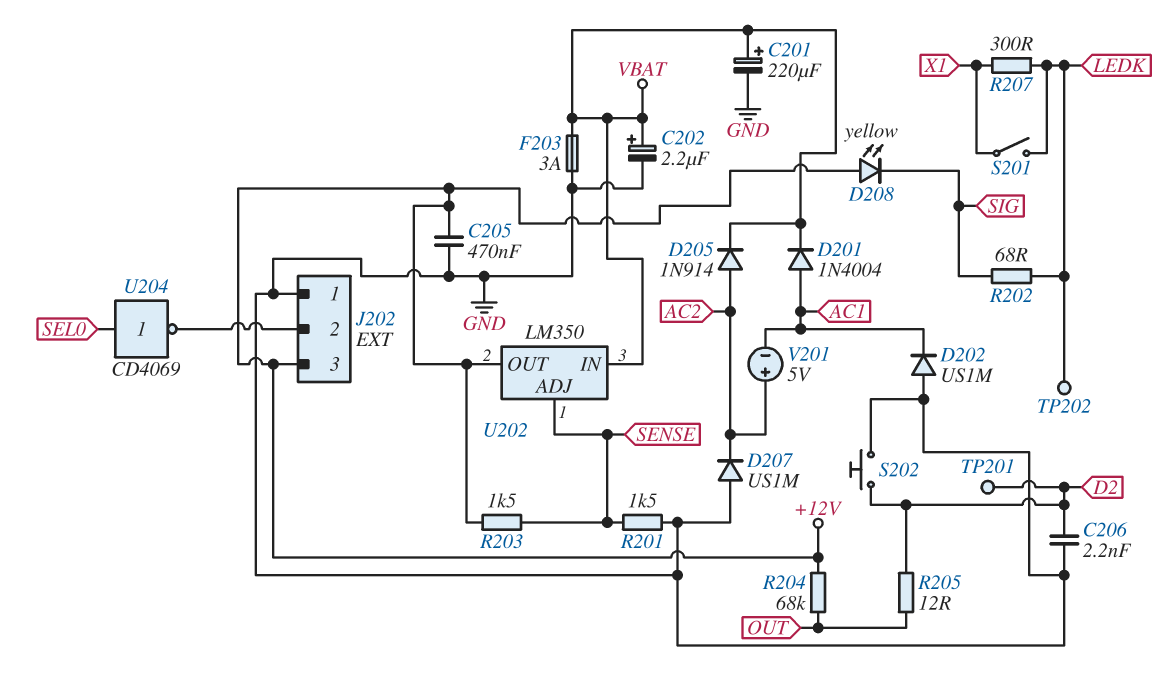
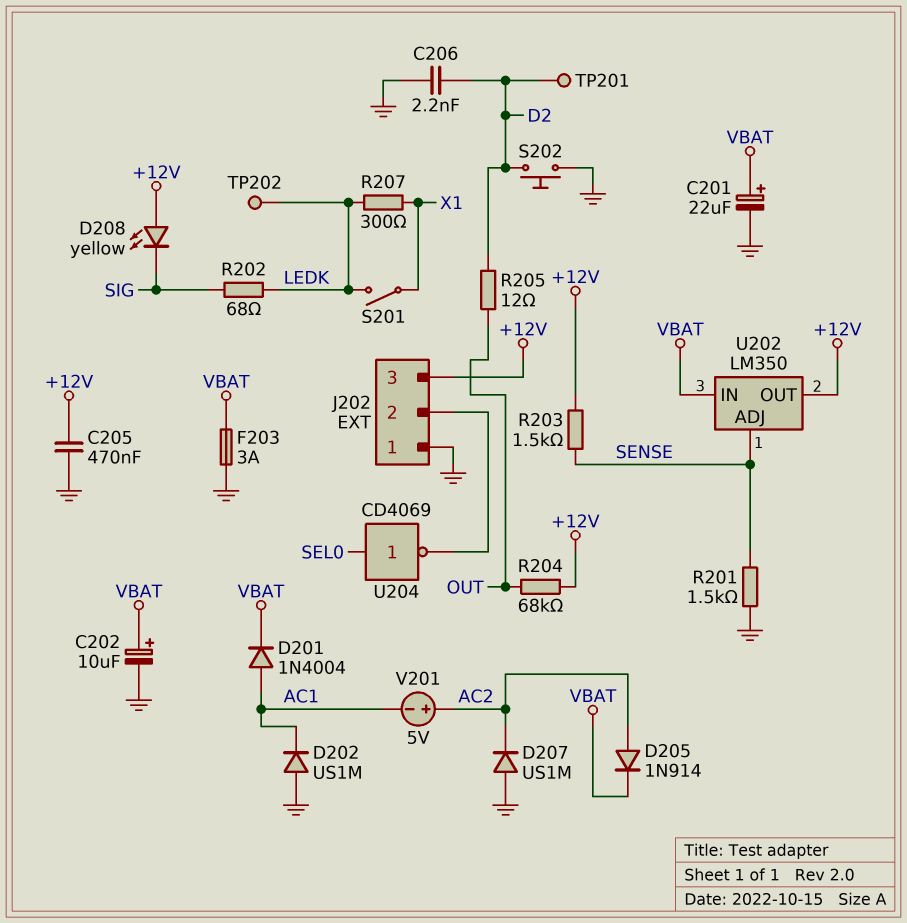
C201: 220uF (plus VBAT, minus GND) -> 22uF (plus VBAT, minus GND)
C202: 2.2uF (plus VBAT, minus GND) -> 10uF (plus VBAT, minus GND)

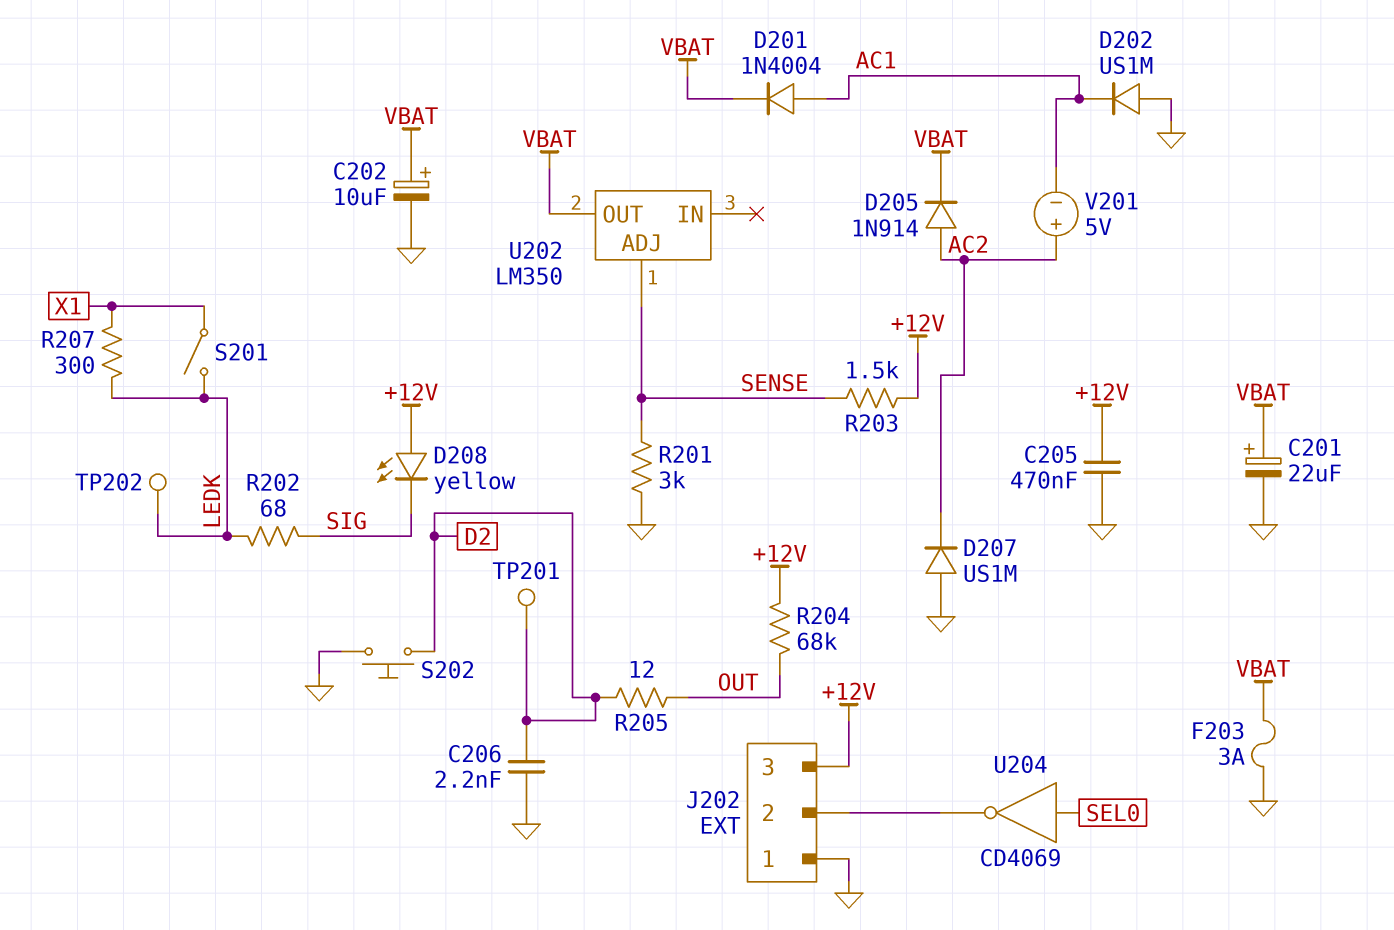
R201: 1.5k (GND, SENSE) -> 3k (GND, SENSE)
U202 pin IN: VBAT -> none
U202 pin OUT: +12V -> VBAT

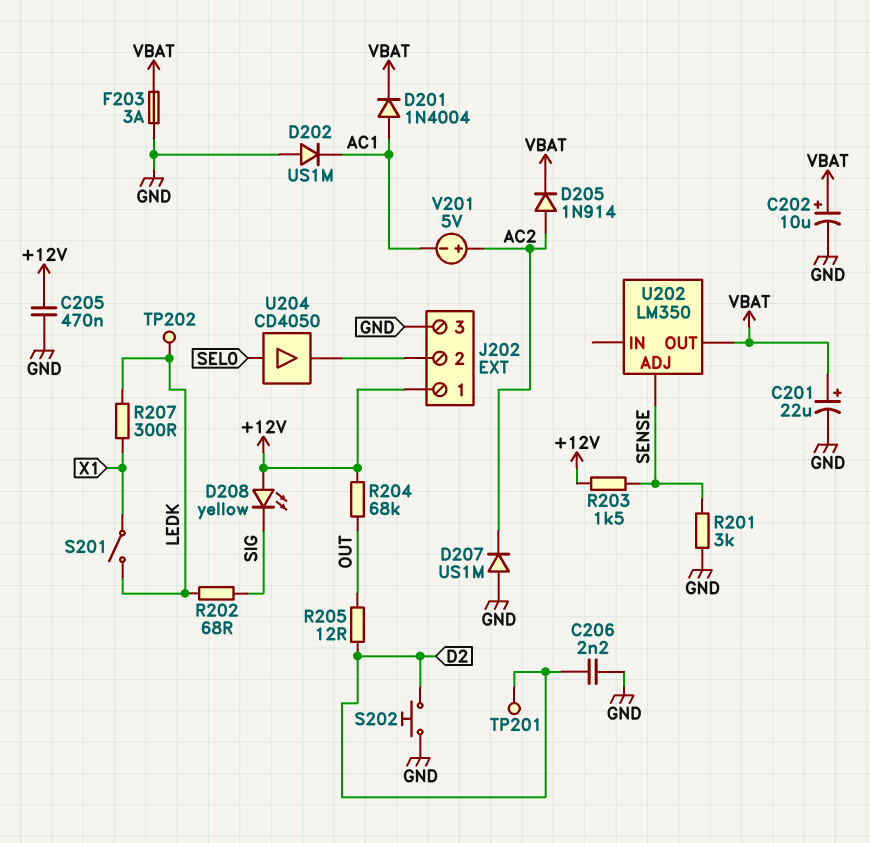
J202 pin 1: GND -> +12V
J202 pin 3: +12V -> GND
U204: NOT CD4069 (in SEL0, out J202/2) -> buffer CD4050 (in SEL0, out J202/2)

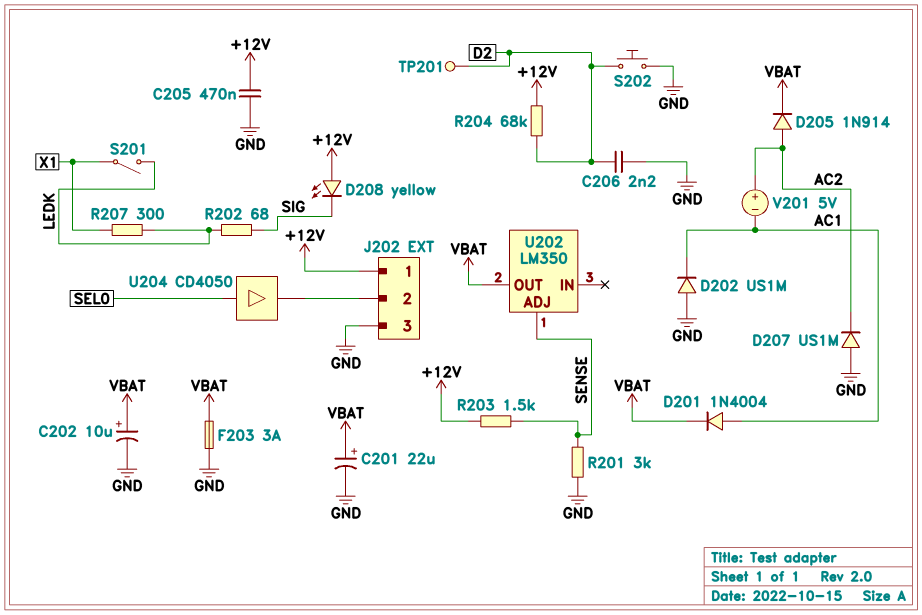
R204: 68k (+12V, OUT) -> 68k (+12V, D2)
R205: 12 (D2, OUT) -> none
TP202: test point (LEDK) -> none

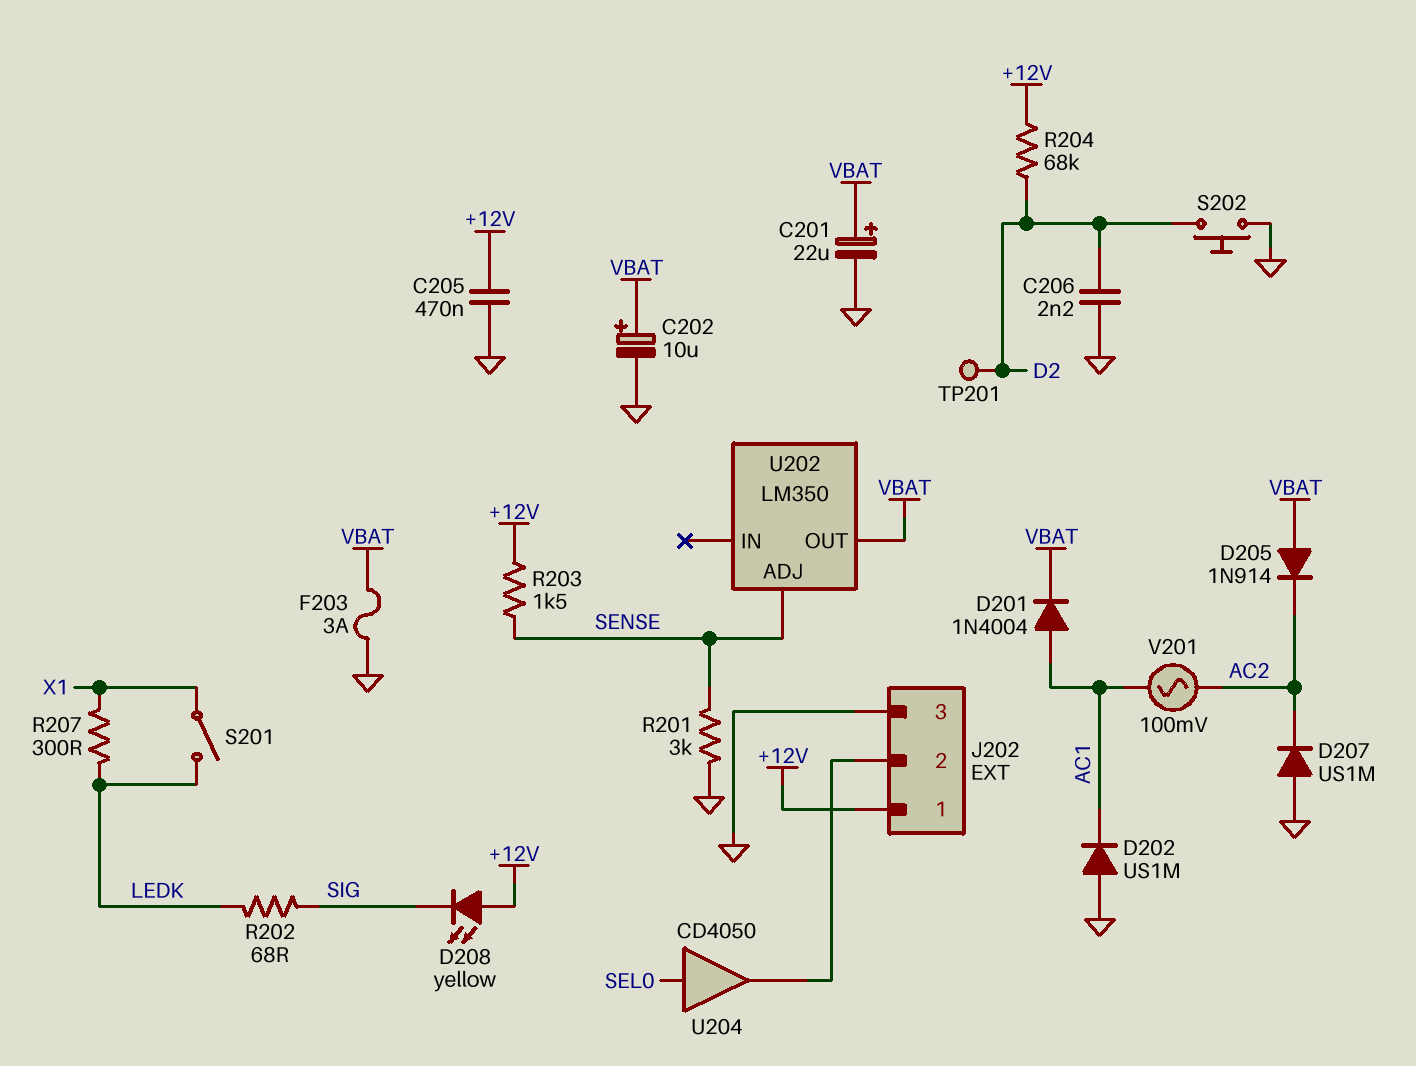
D205: diode 1N914 (A AC2, K VBAT) -> diode 1N914 (A VBAT, K AC2)
V201: 5V (plus AC2, minus AC1) -> AC 100mV (AC1, AC2)

